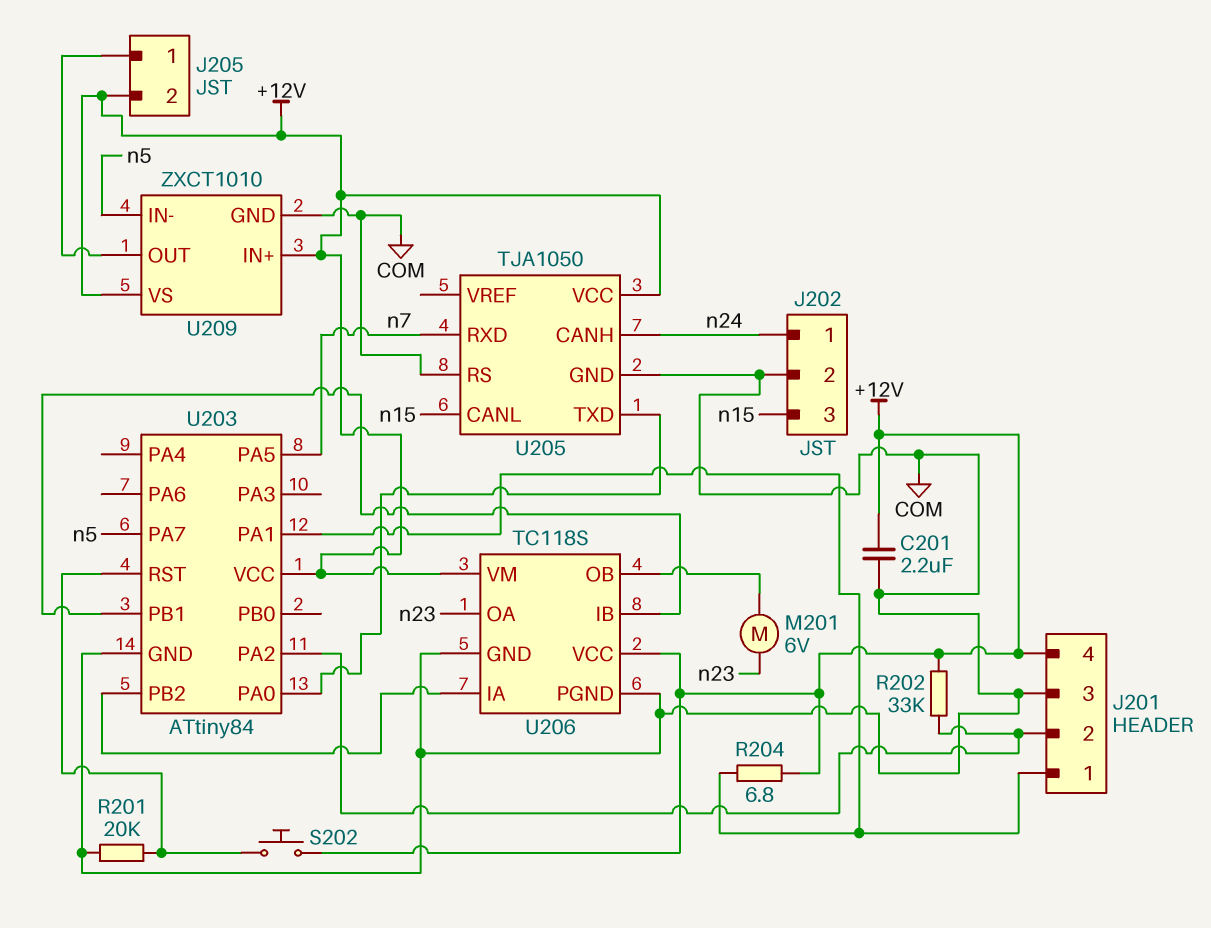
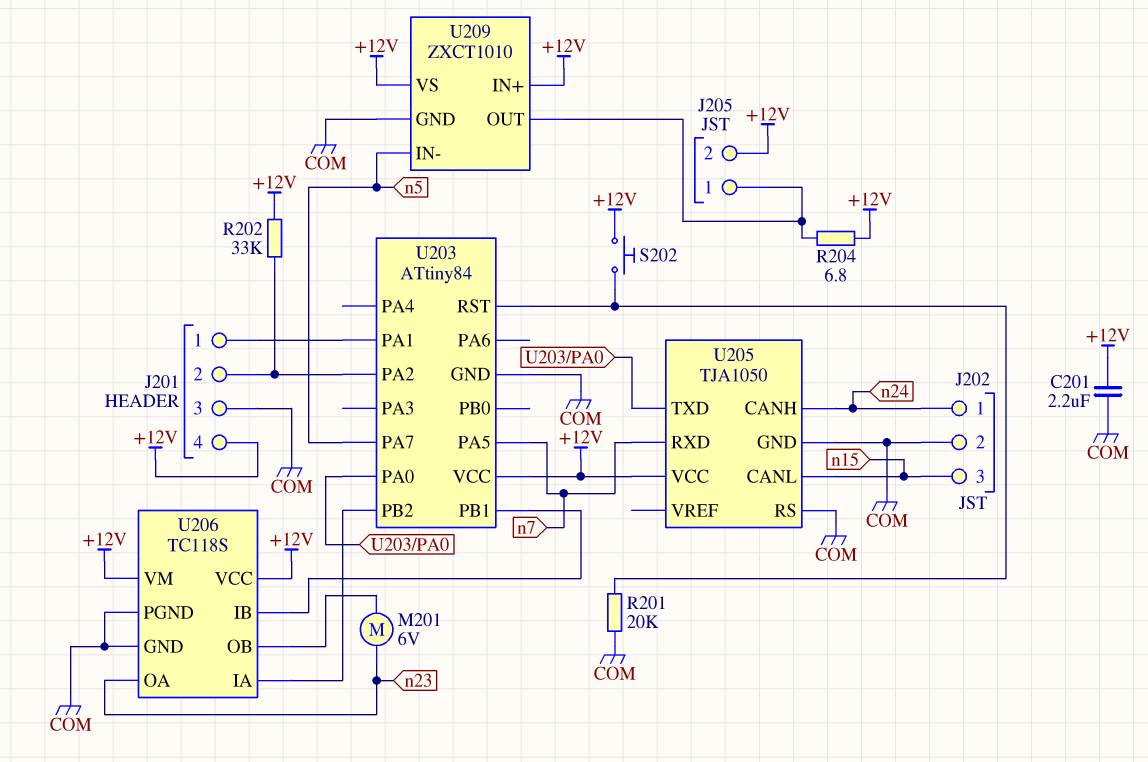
R204: 6.8 (+12V, J201/1) -> 6.8 (+12V, J205/1)

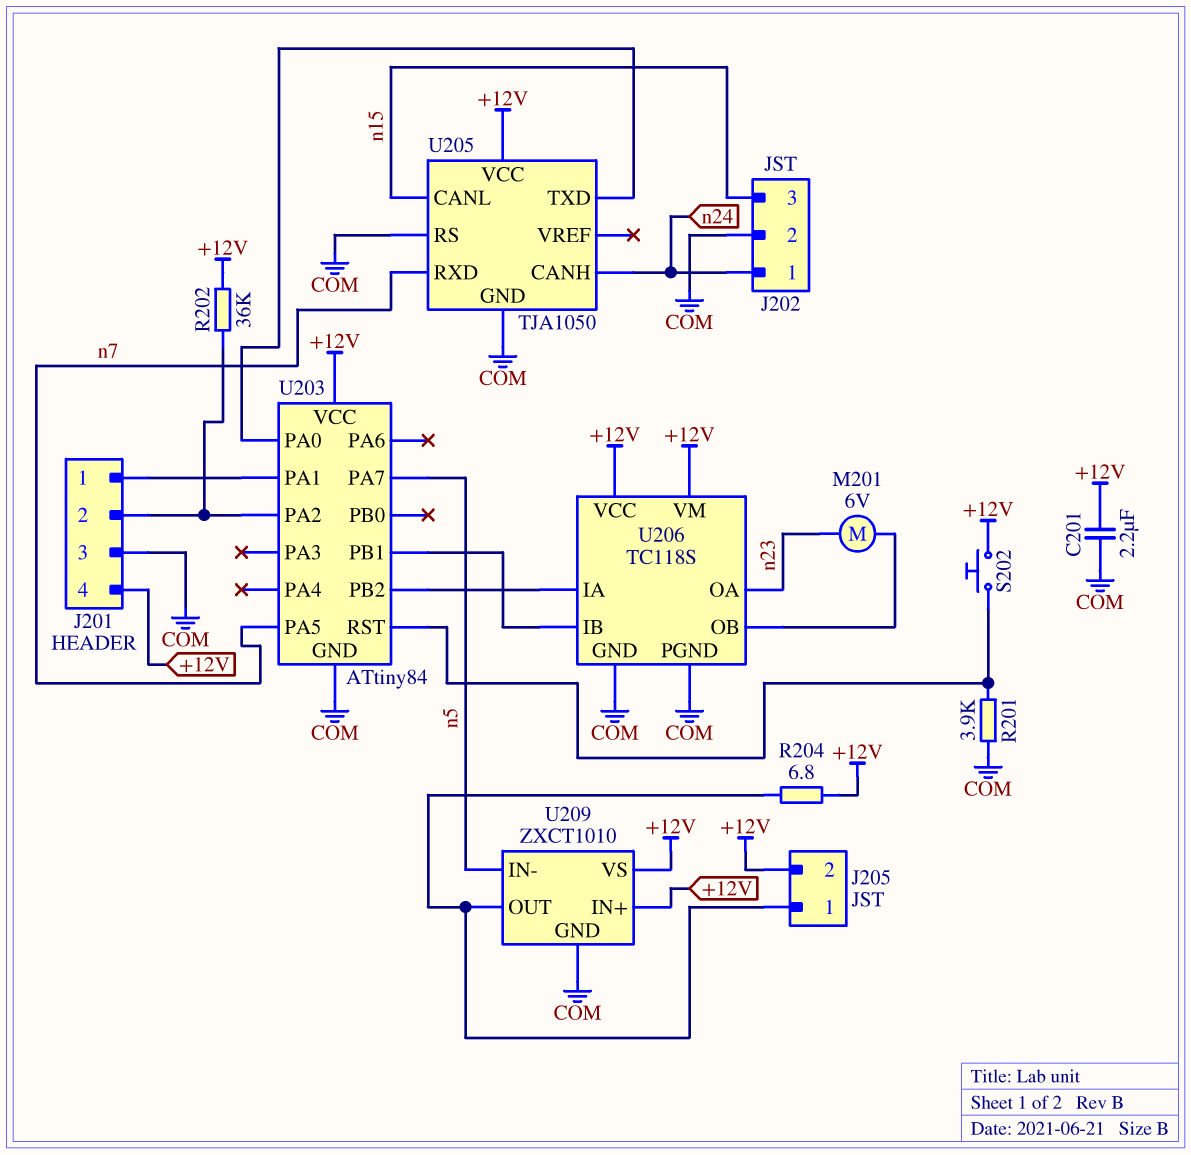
R201: 20k (COM, U203/RST) -> 3.9k (COM, U203/RST)
R202: 33k (+12V, J201/2) -> 36k (+12V, J201/2)

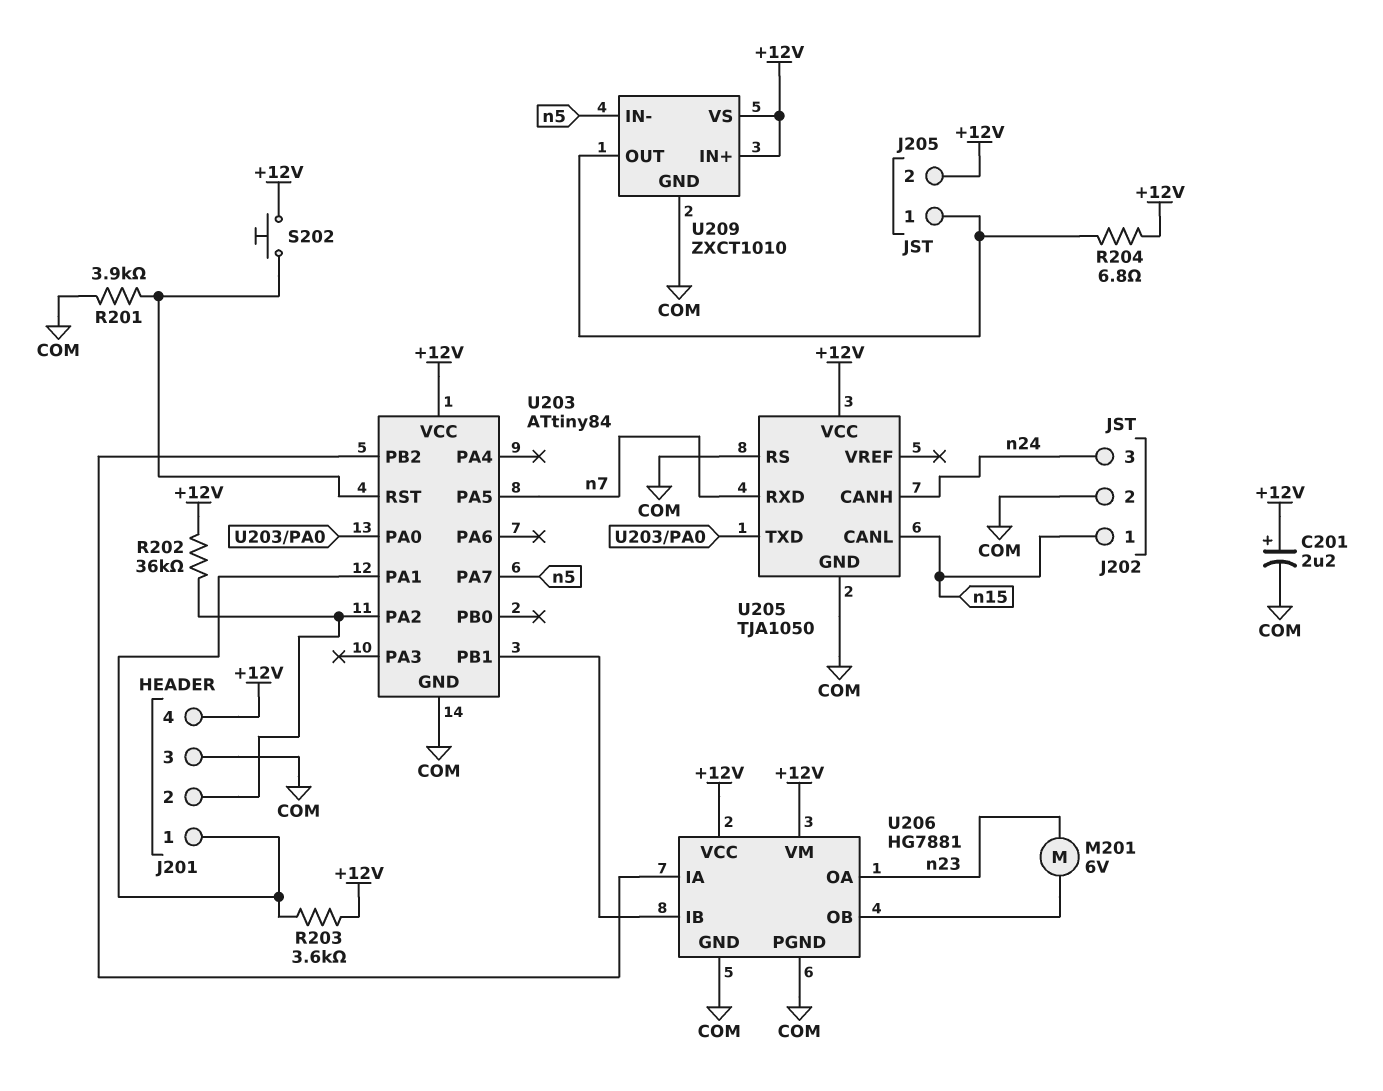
C201: 2.2uF (+12V, COM) -> 2.2uF (plus +12V, minus COM)
J202 pin 1: n24 -> n15
J202 pin 3: n15 -> n24
R203: none -> 3.6k (+12V, J201/1)
U206: TC118S -> HG7881

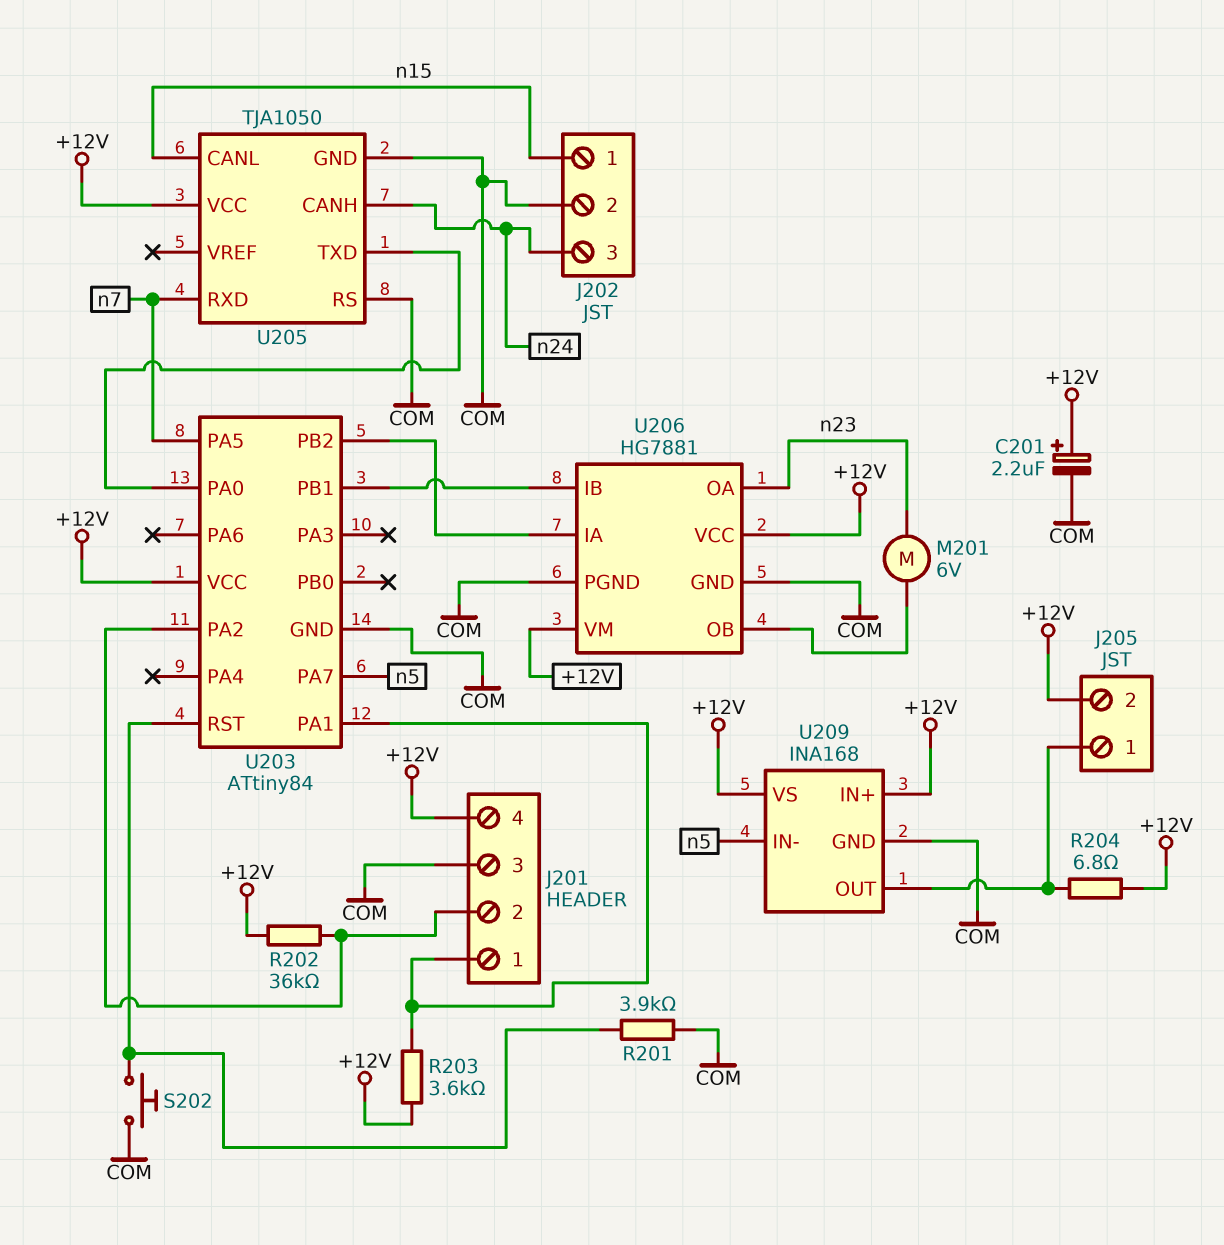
S202: button (+12V, U203/RST) -> button (COM, U203/RST)
U209: ZXCT1010 -> INA168

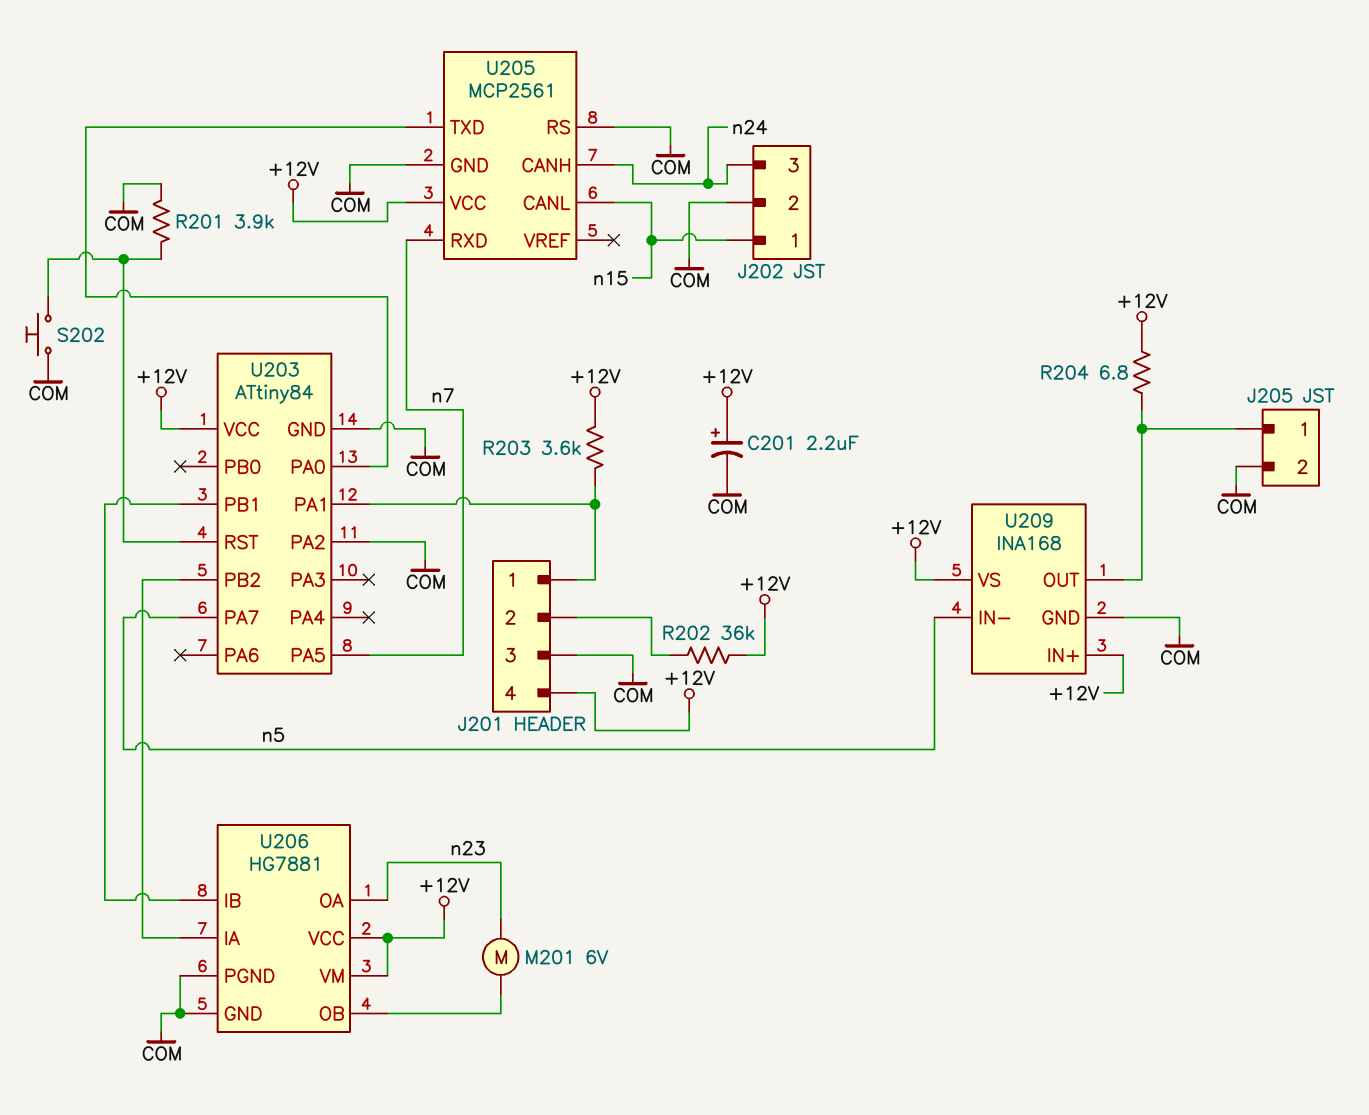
J205 pin 2: +12V -> COM
U203 pin PA2: J201/2 -> COM
U205: TJA1050 -> MCP2561

